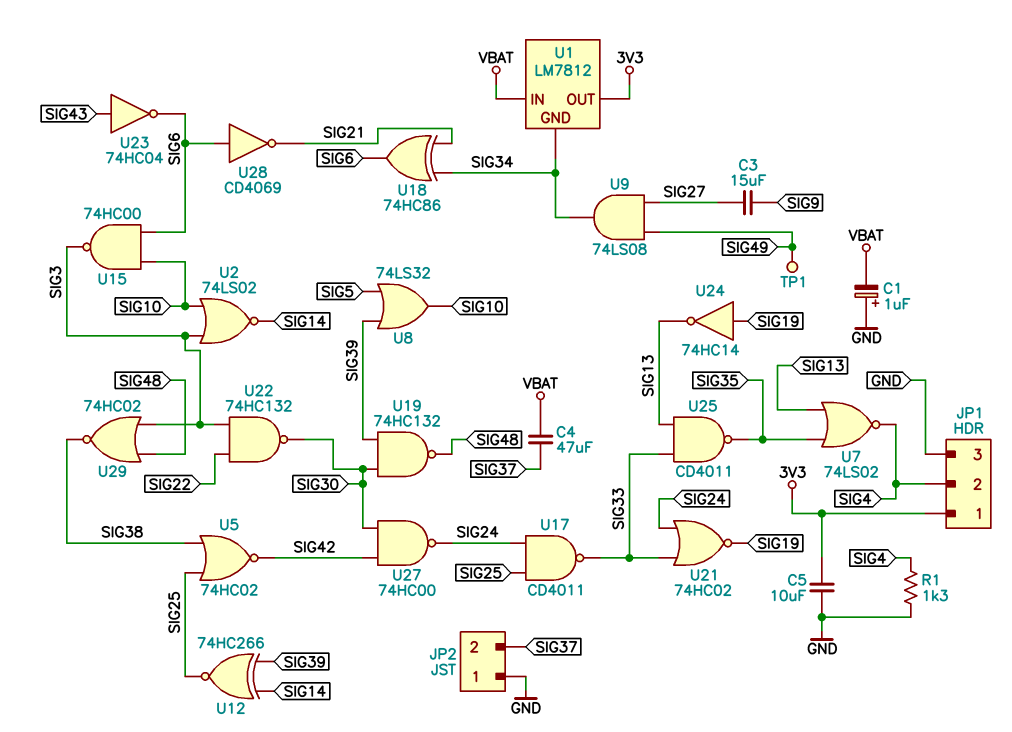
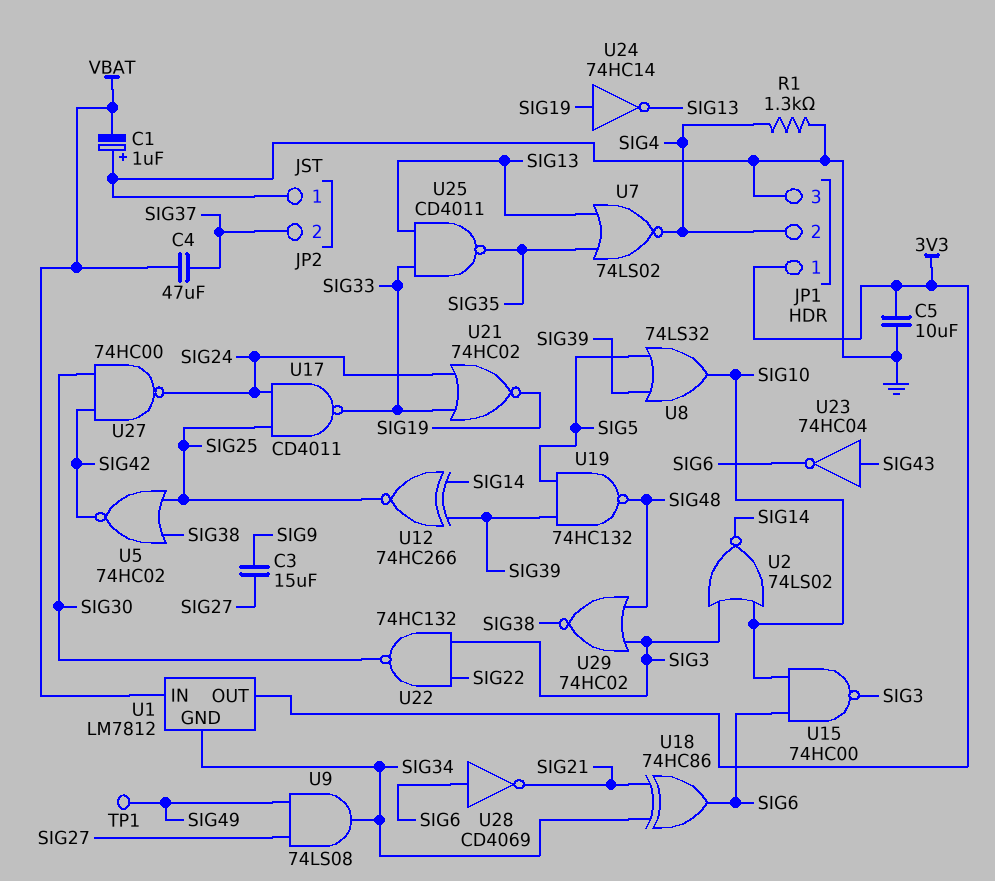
U19: NAND 74HC132 (in SIG30, in SIG39, out SIG48) -> NAND 74HC132 (in SIG5, in SIG39, out SIG48)

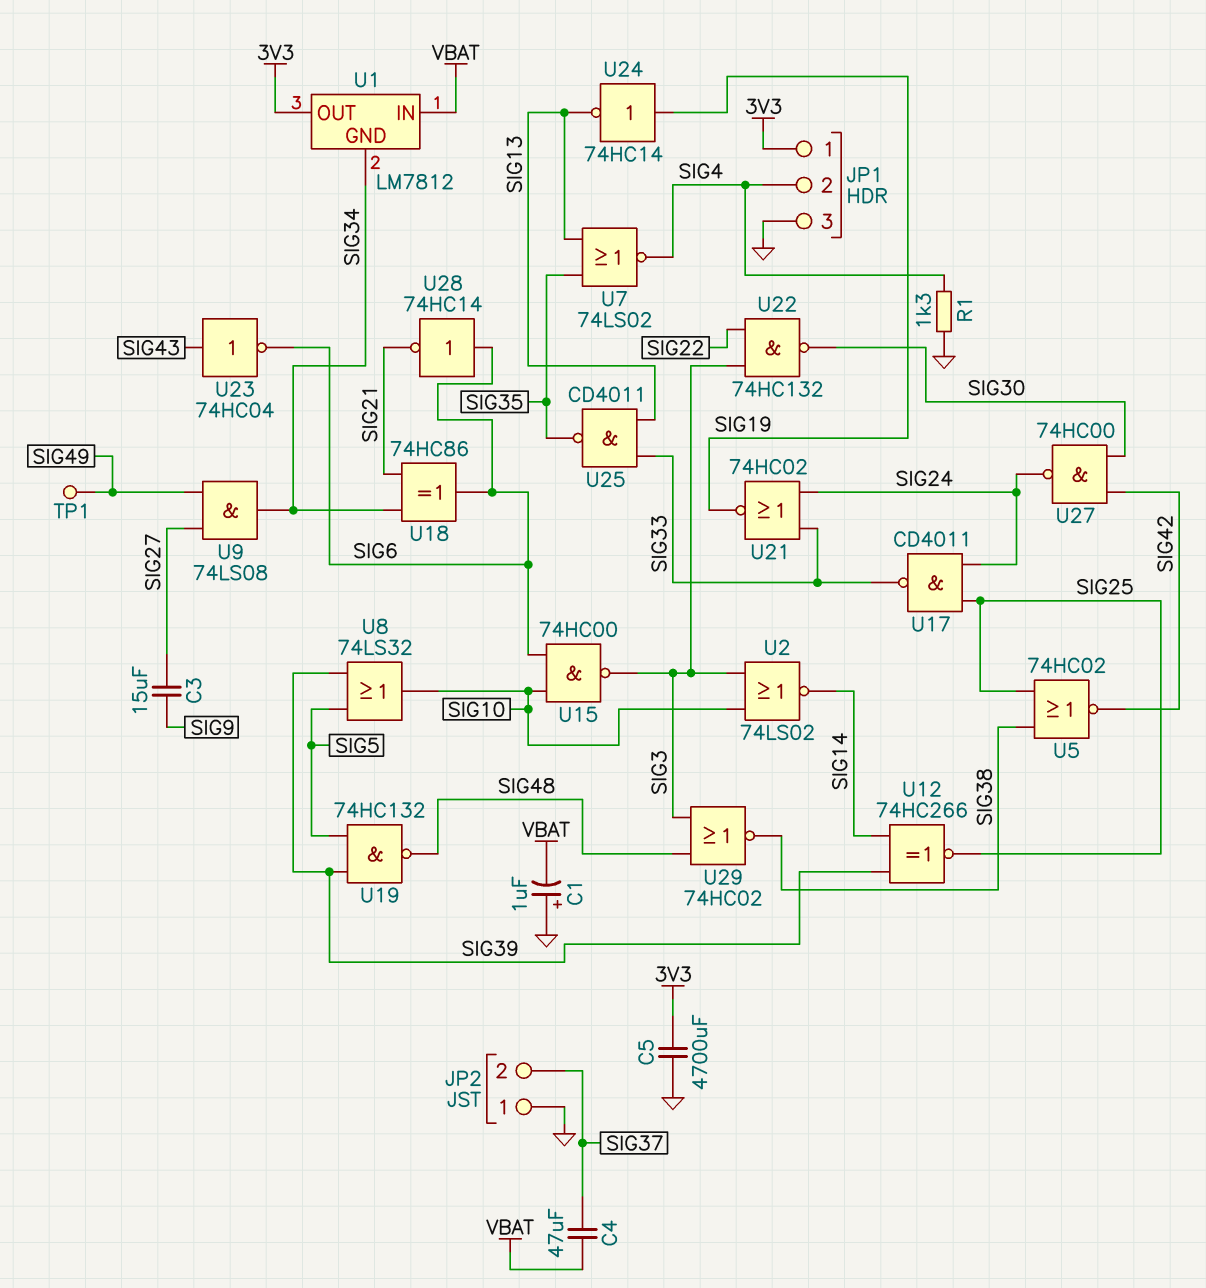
C5: 10uF (3V3, GND) -> 4700uF (3V3, GND)
U28: NOT CD4069 (in SIG6, out SIG21) -> NOT 74HC14 (in SIG6, out SIG21)

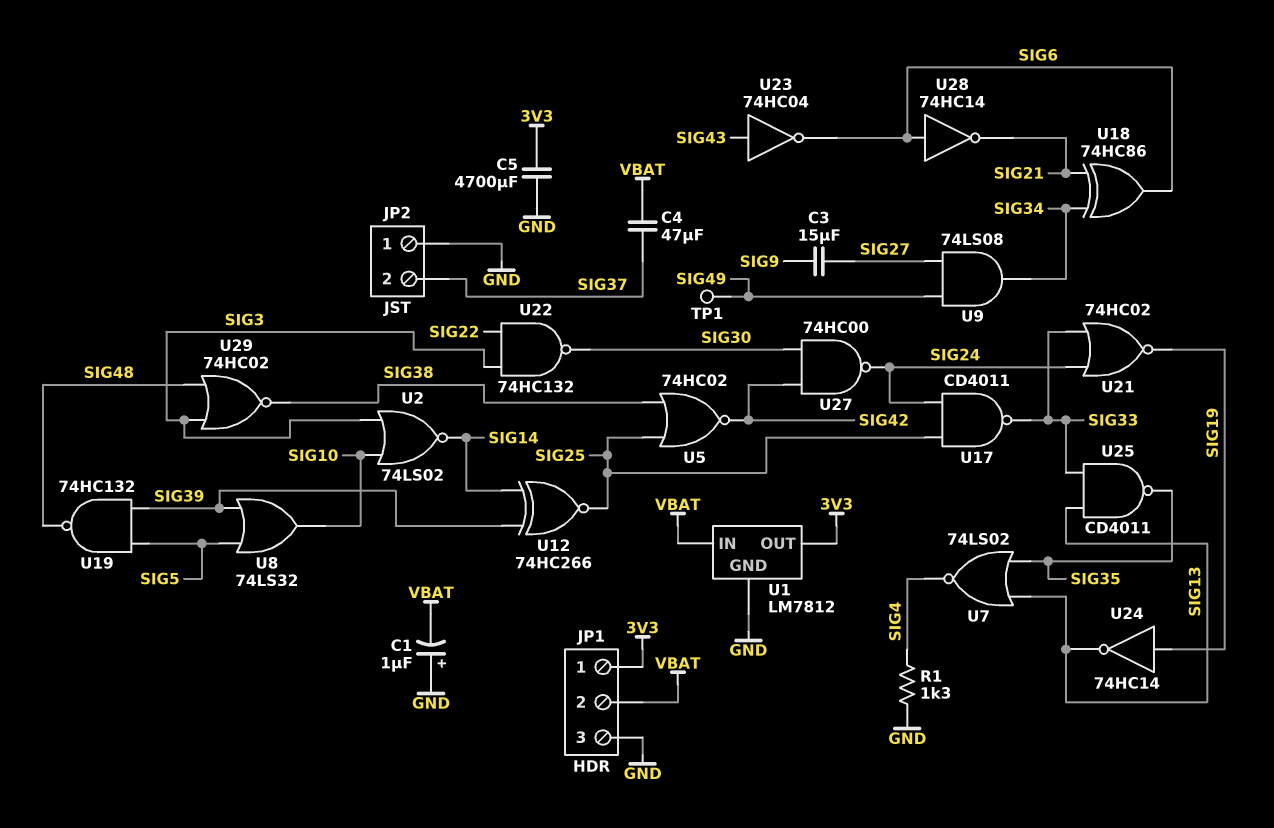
JP1 pin 2: SIG4 -> VBAT
U1 pin GND: SIG34 -> GND
U15: NAND 74HC00 (in SIG6, in SIG10, out SIG3) -> none

